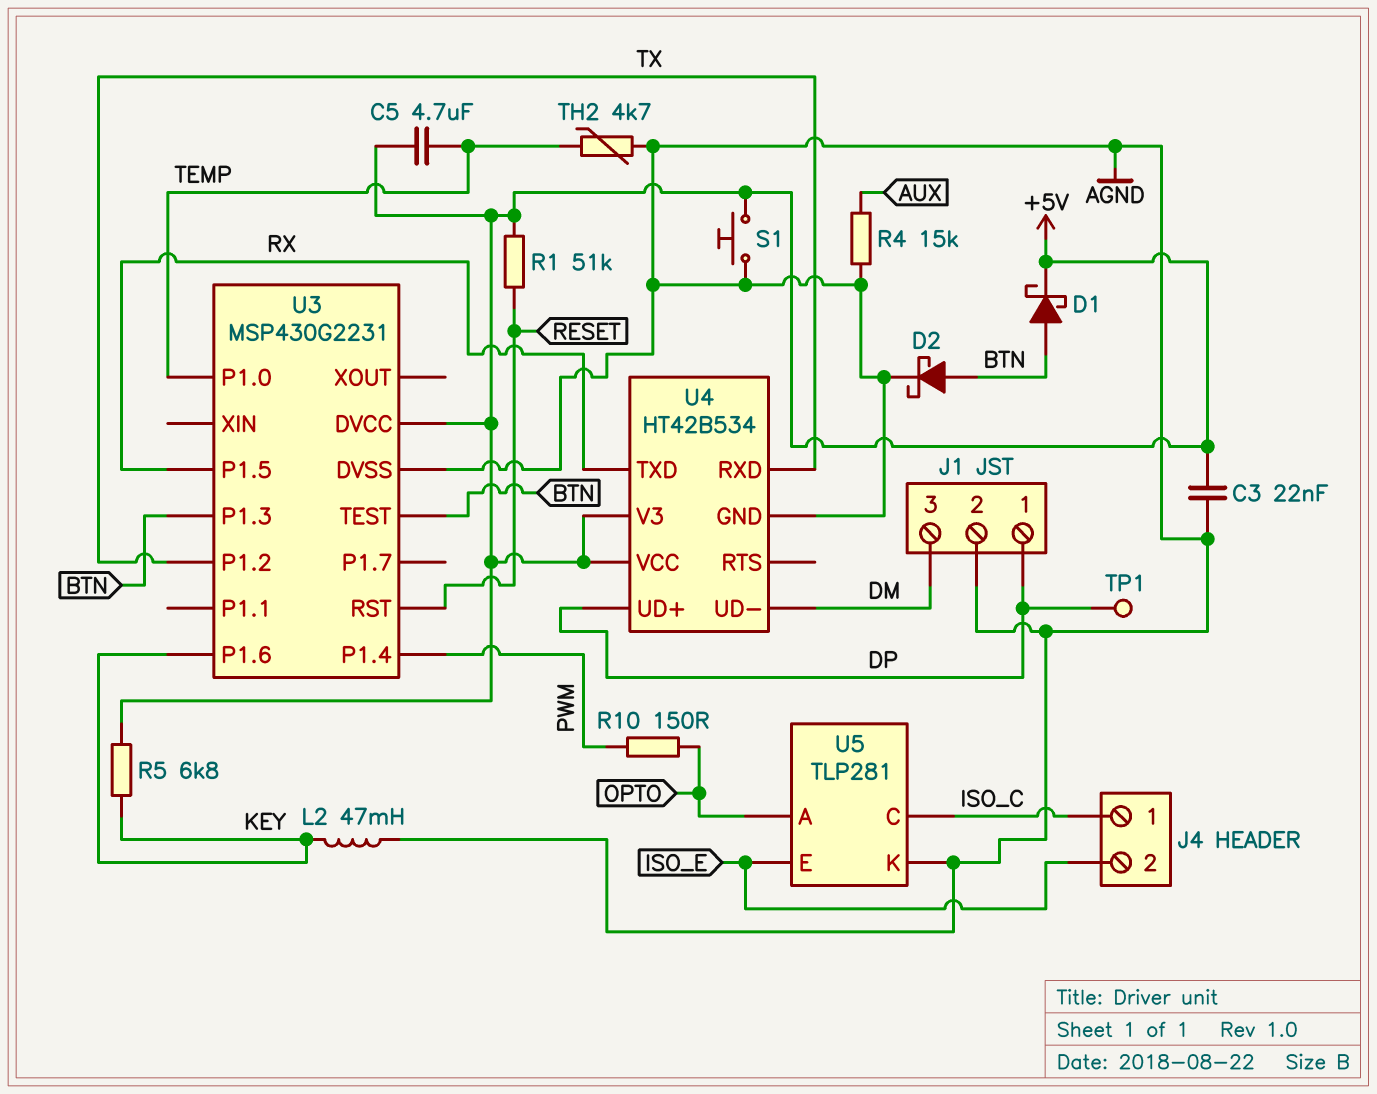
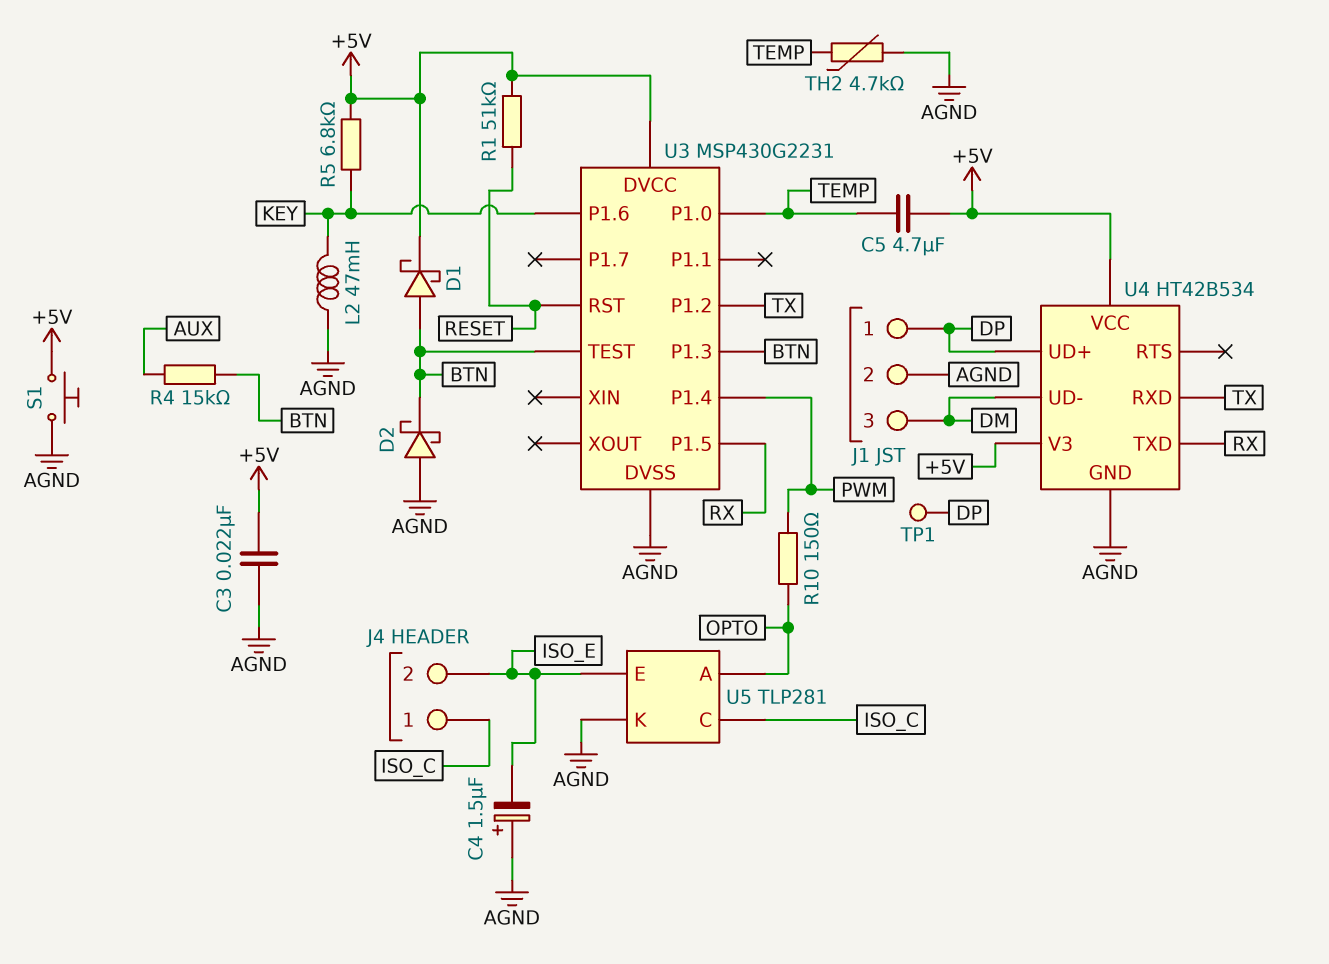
C4: none -> 1.5uF (plus AGND, minus ISO_E)
D2: schottky (A BTN, K AGND) -> schottky (A AGND, K BTN)
R4: 15k (AGND, AUX) -> 15k (AUX, BTN)

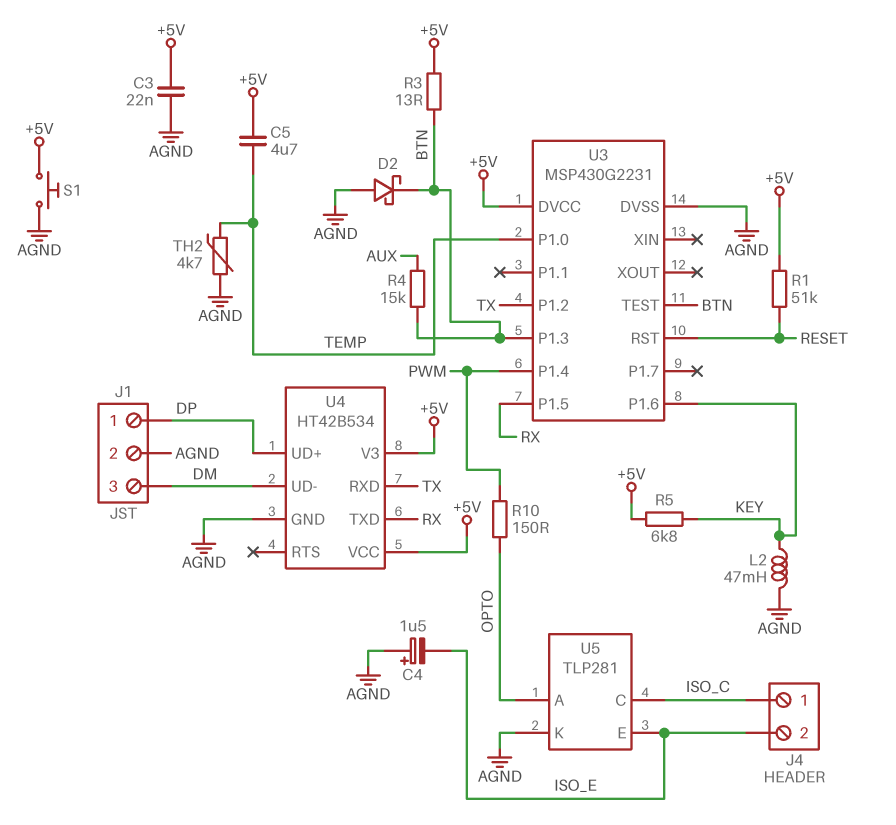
D1: schottky (A BTN, K +5V) -> none
R3: none -> 13 (+5V, BTN)
TP1: test point (DP) -> none

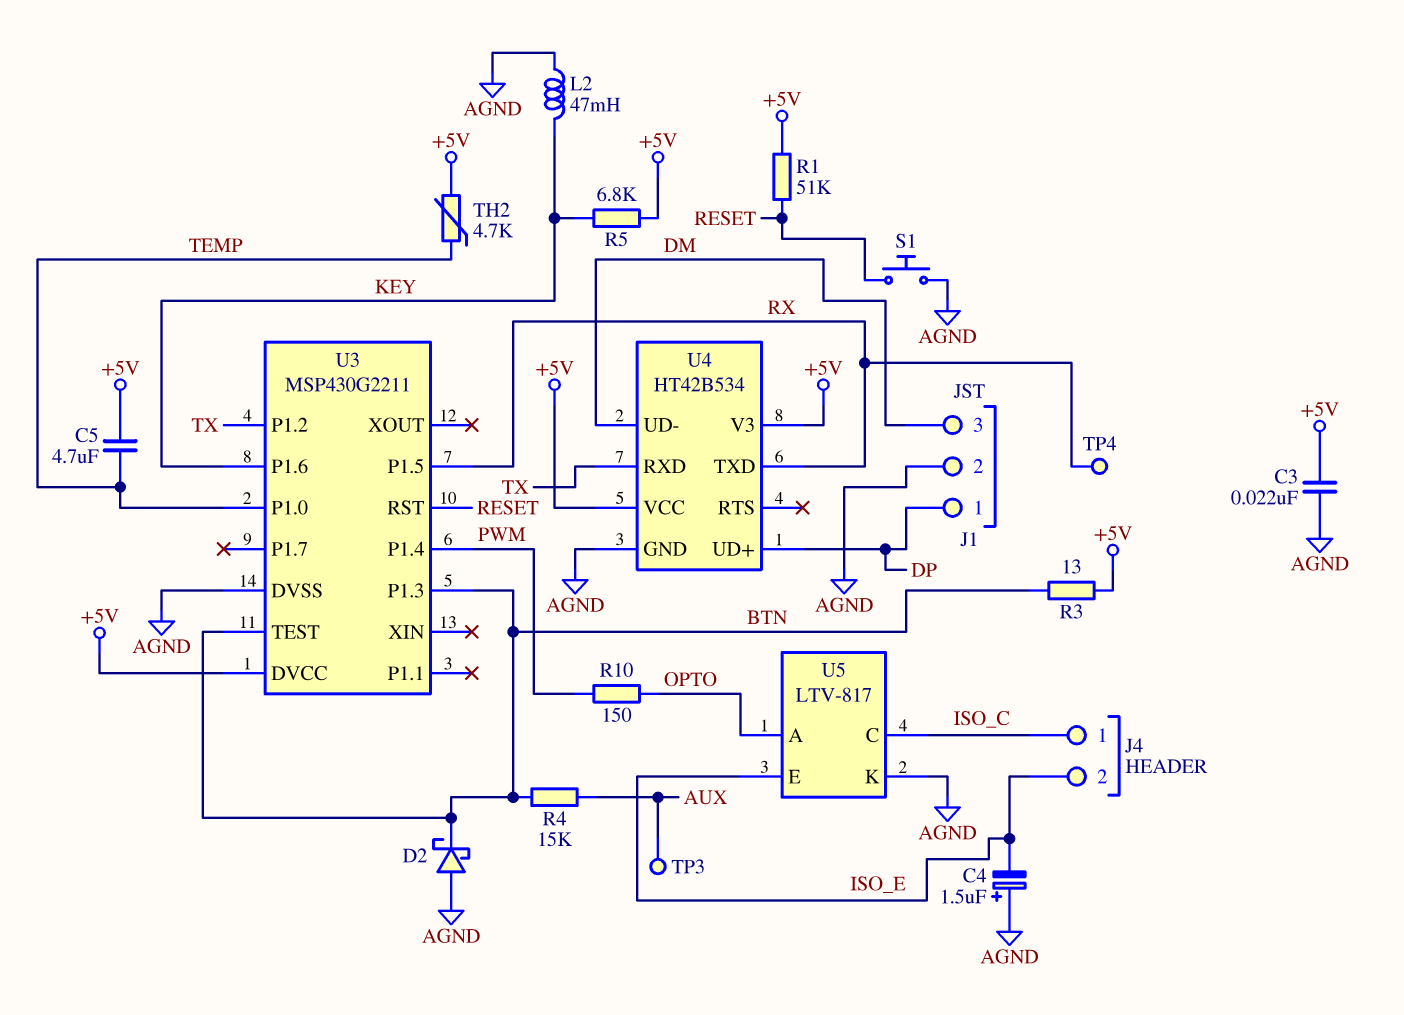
S1: button (+5V, AGND) -> button (AGND, RESET)
TH2: 4.7k (AGND, TEMP) -> 4.7k (+5V, TEMP)
TP3: none -> test point (AUX)
TP4: none -> test point (RX)
U3: MSP430G2231 -> MSP430G2211
U5: TLP281 -> LTV-817

